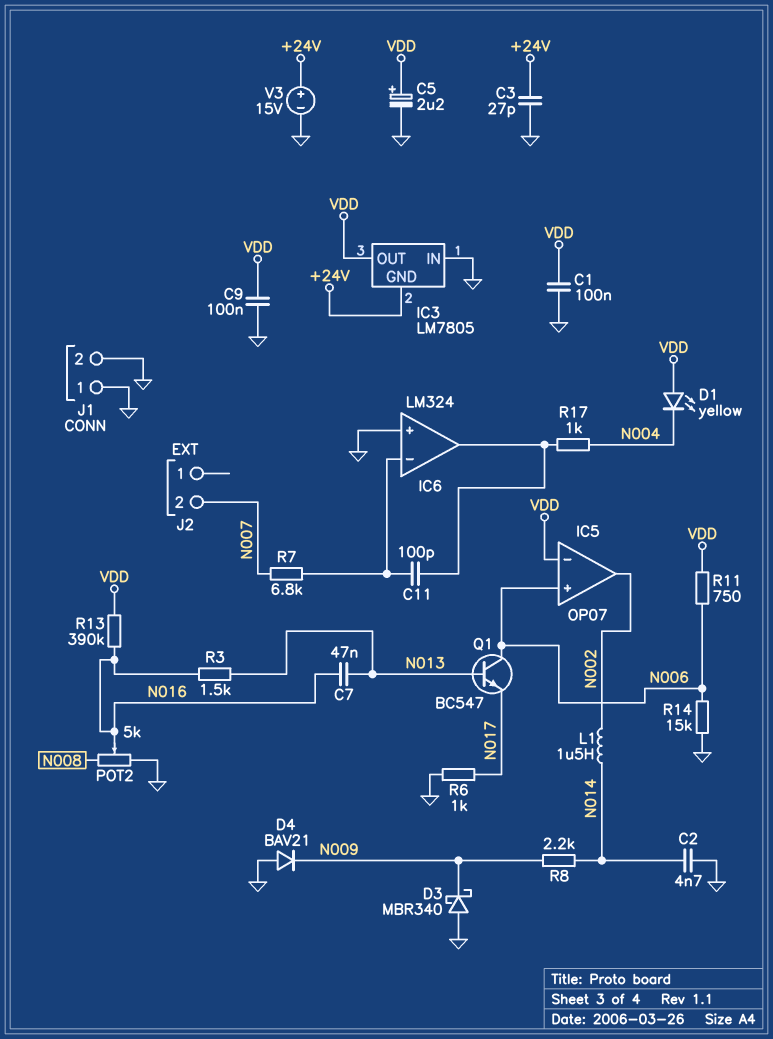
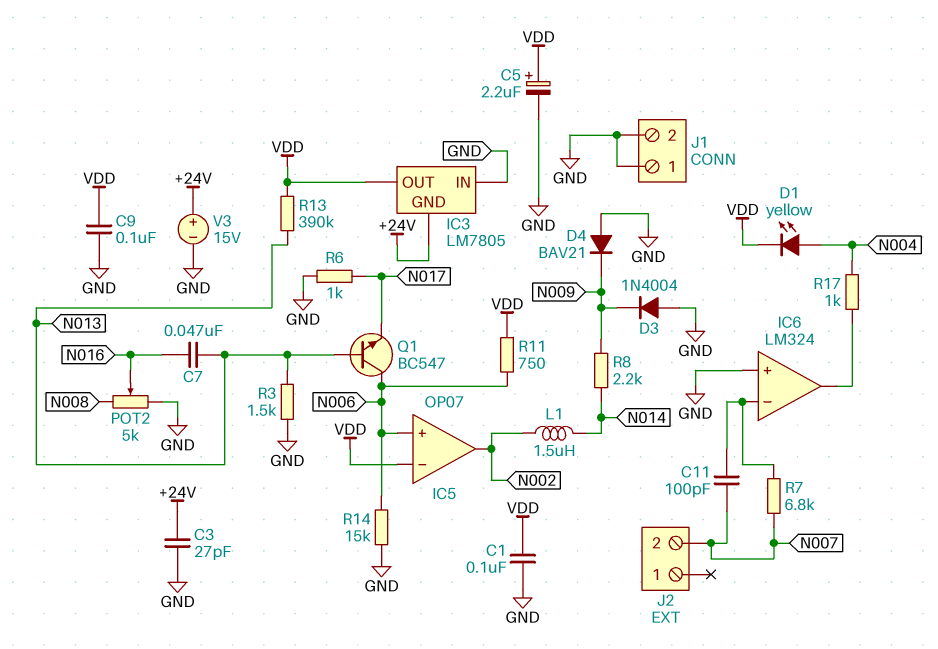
C2: 4.7nF (GND, N014) -> none
C11: 100pF (IC6/in-, IC6/out) -> 100pF (IC6/in-, N007)
D1: LED yellow (A VDD, K N004) -> LED yellow (A N004, K VDD)
D3: schottky MBR340 (A GND, K N009) -> diode 1N4004 (A GND, K N009)
R3: 1.5k (N013, N016) -> 1.5k (GND, N013)
R13: 390k (N016, VDD) -> 390k (N013, VDD)

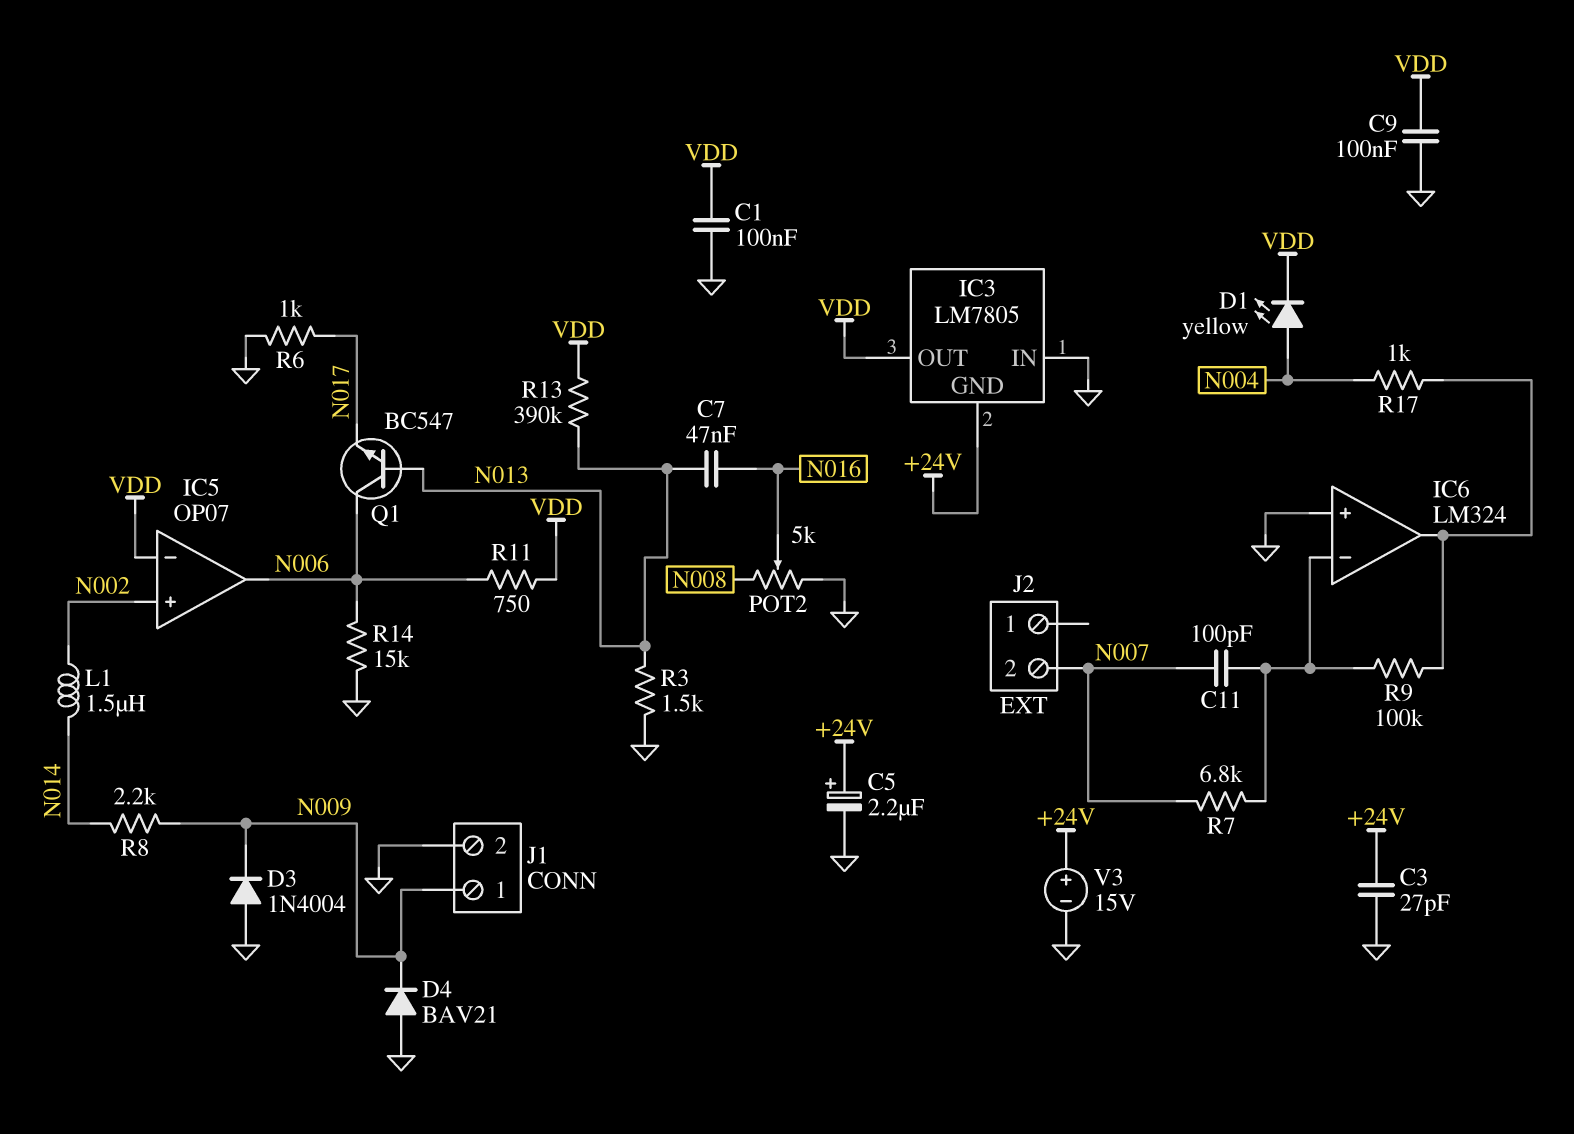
C5: 2.2uF (plus VDD, minus GND) -> 2.2uF (plus +24V, minus GND)
IC5 pin in+: N006 -> N002
IC5 pin out: N002 -> N006
J1 pin 1: GND -> N009
R9: none -> 100k (IC6/in-, IC6/out)

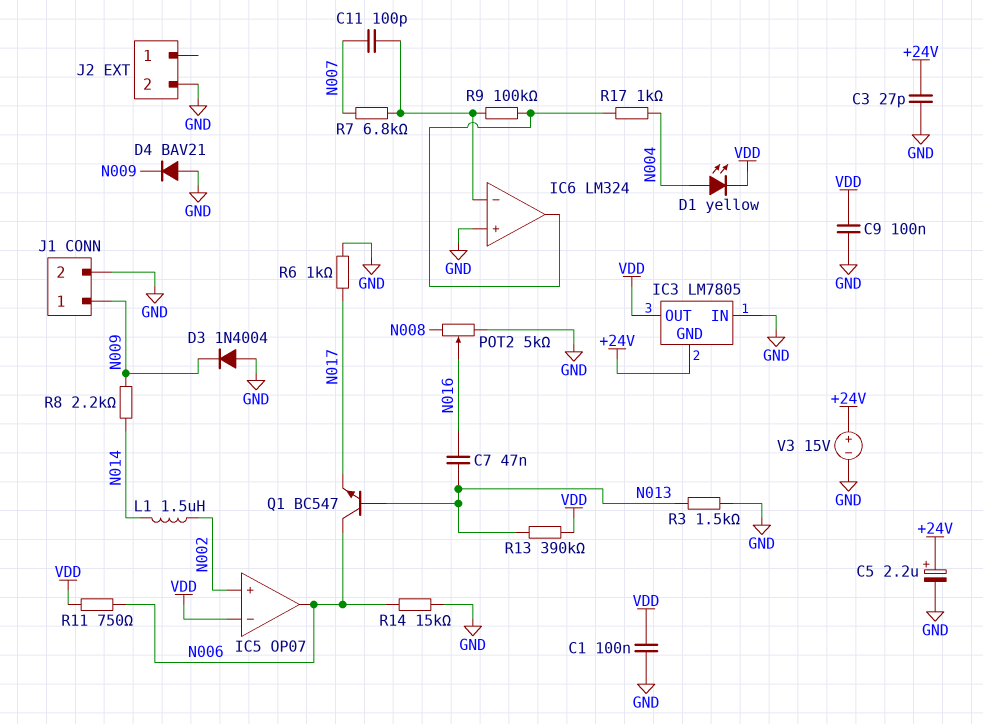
J2 pin 2: N007 -> GND

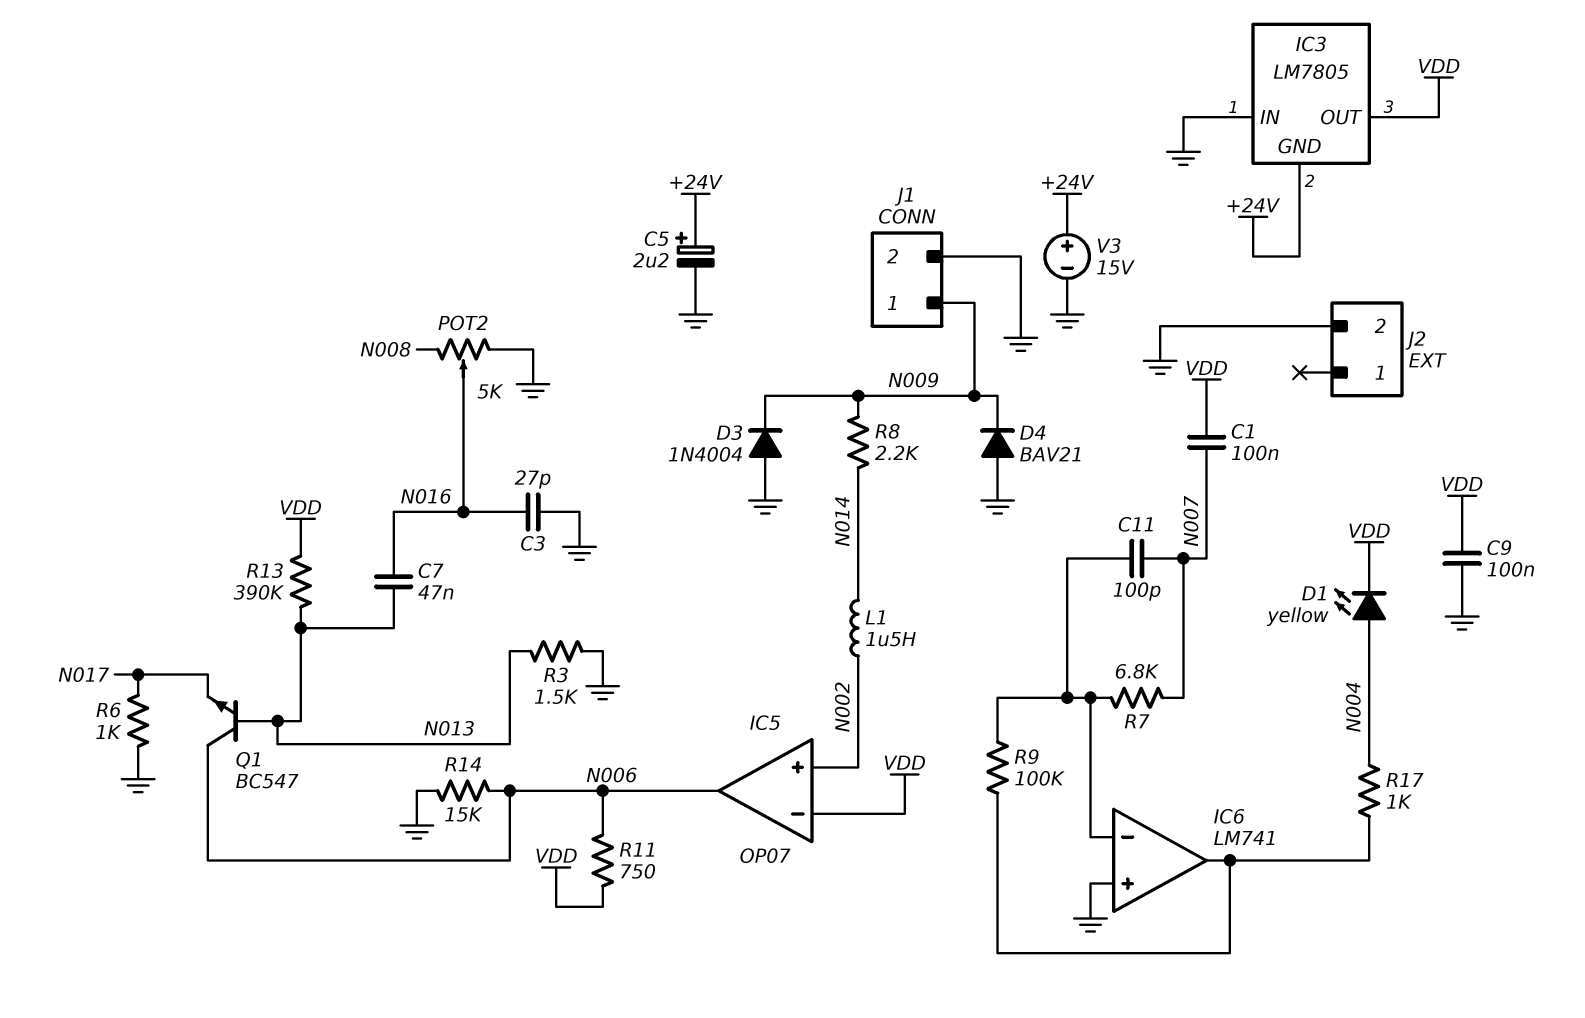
C1: 100nF (GND, VDD) -> 100nF (N007, VDD)
C3: 27pF (+24V, GND) -> 27pF (GND, N016)
IC6: LM324 -> LM741

